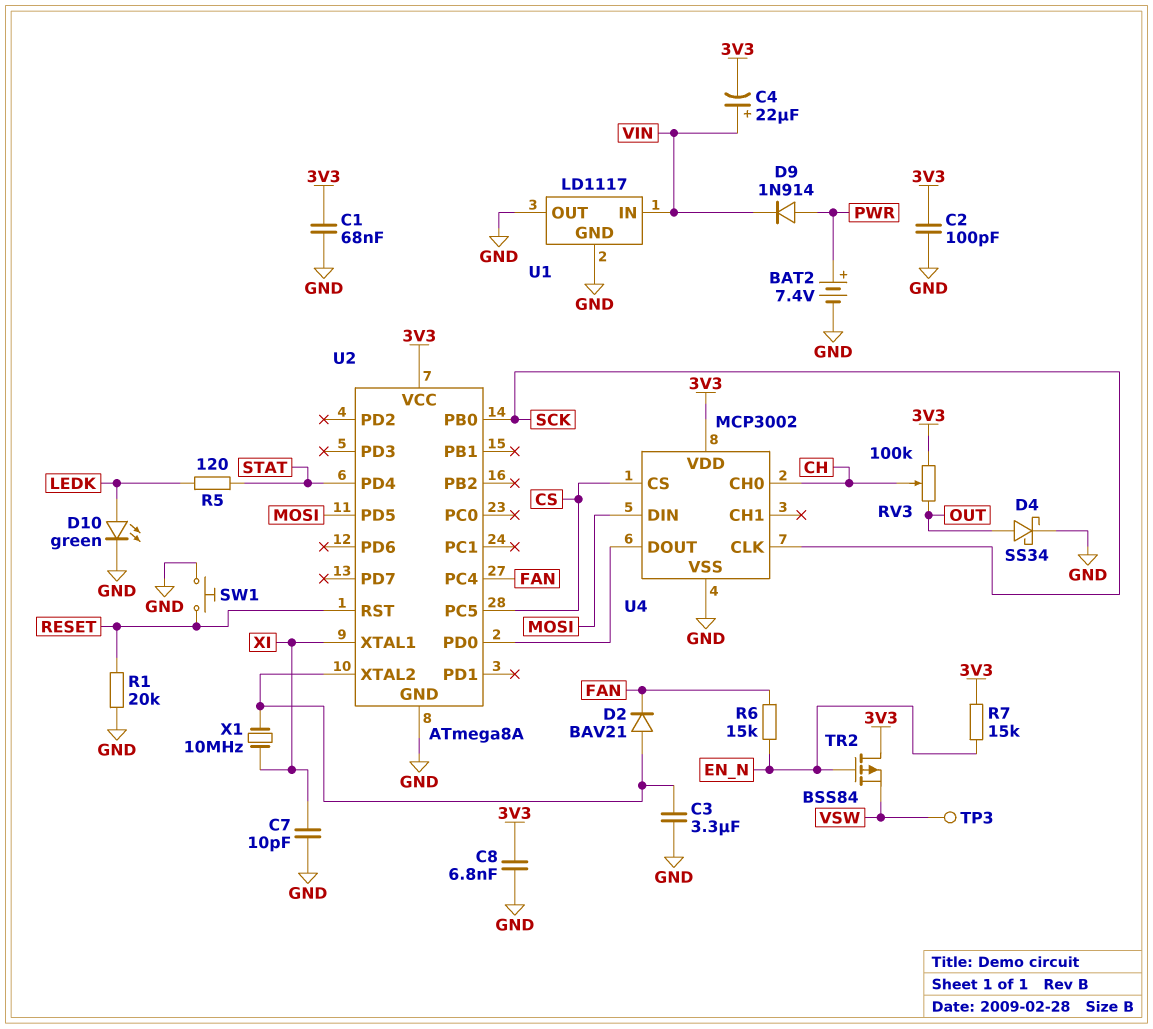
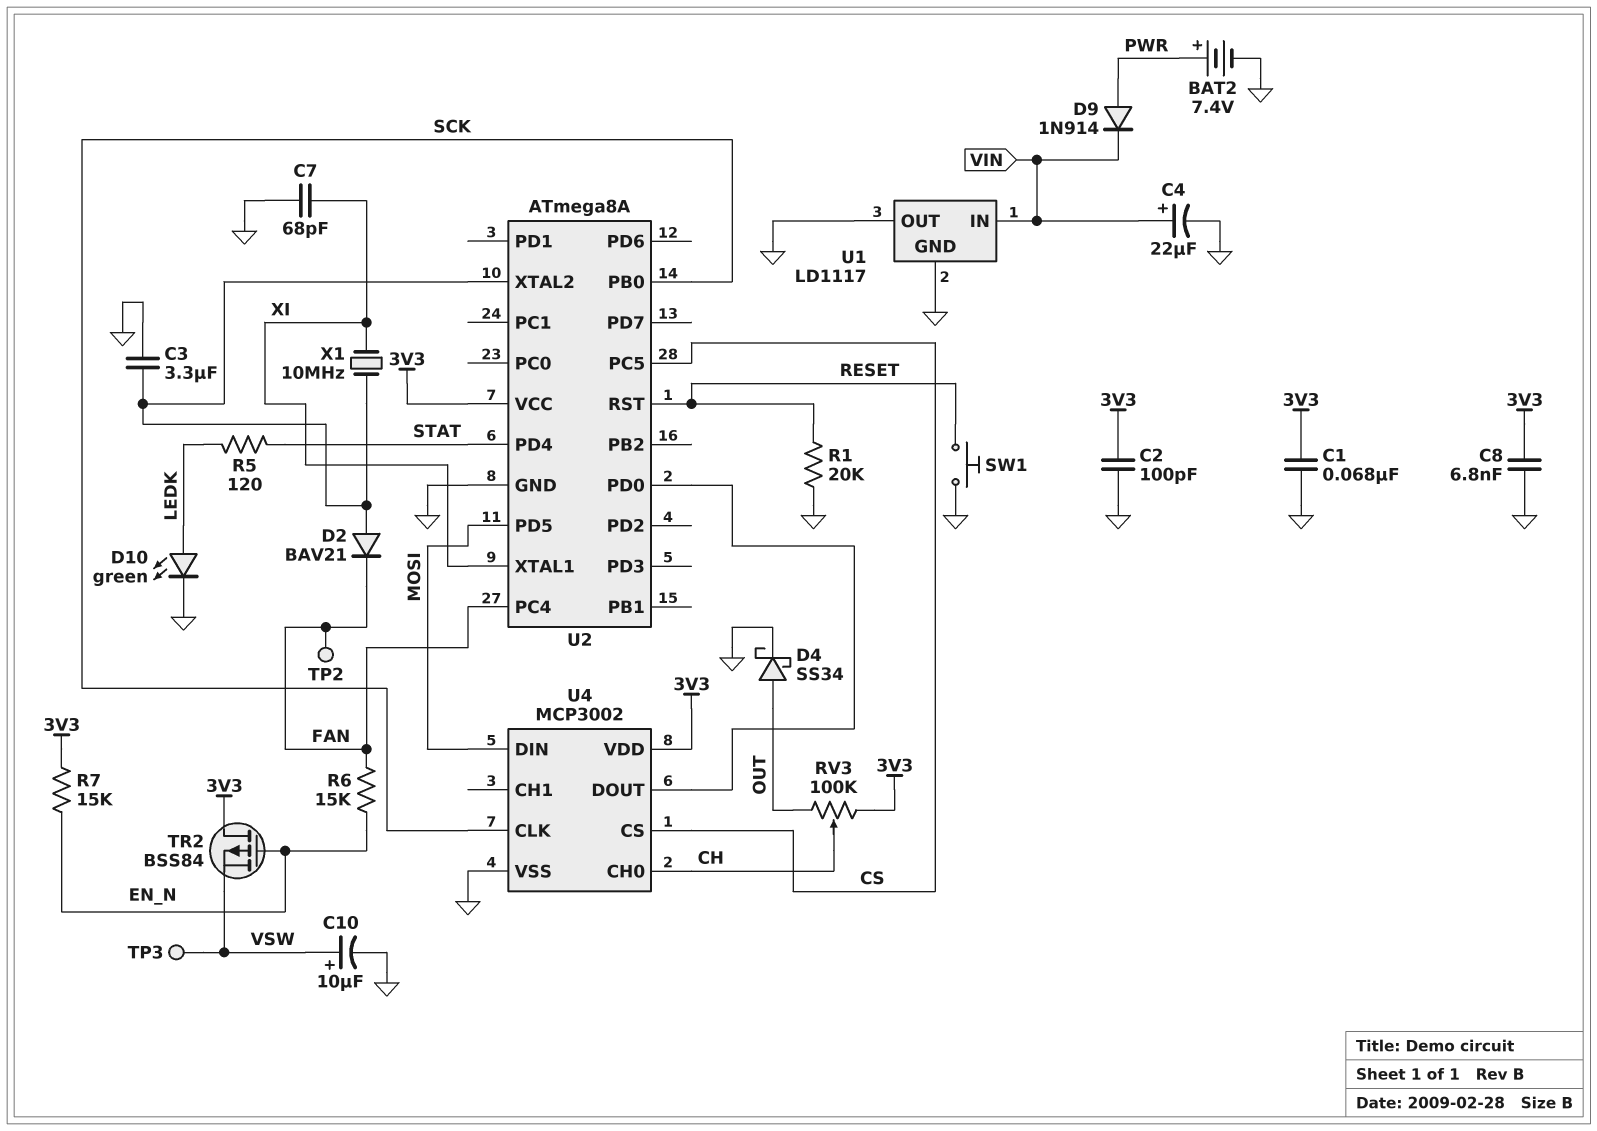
C4: 22uF (plus VIN, minus 3V3) -> 22uF (plus VIN, minus GND)
C7: 10pF (GND, XI) -> 68pF (GND, XI)
C10: none -> 10uF (plus VSW, minus GND)
TP2: none -> test point (FAN)

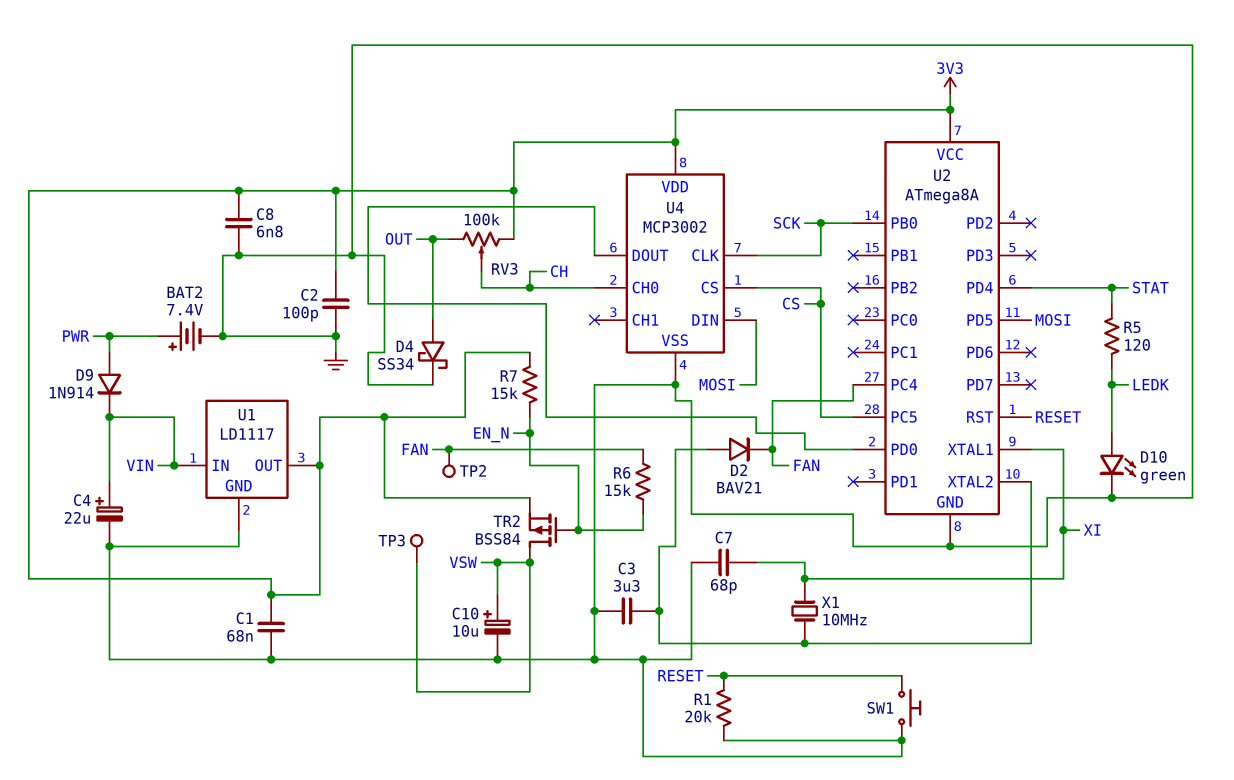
TR2: PMOS BSS84 (G EN_N, D 3V3, S VSW) -> PMOS BSS84 (G EN_N, D VSW, S 3V3)
U1 pin OUT: GND -> 3V3

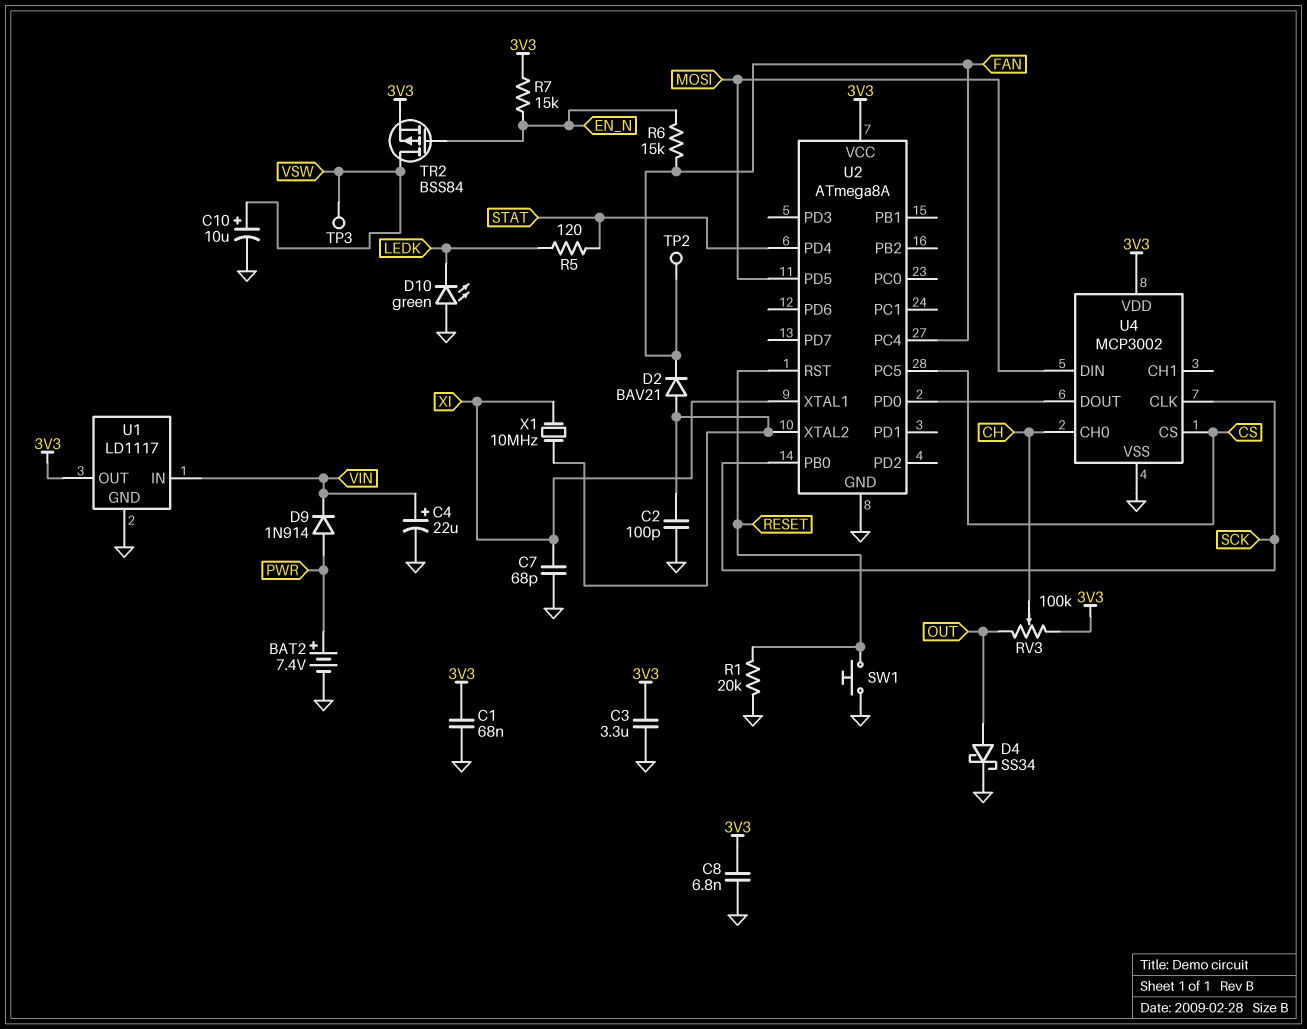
C2: 100pF (3V3, GND) -> 100pF (GND, U2/XTAL2)
C3: 3.3uF (GND, U2/XTAL2) -> 3.3uF (3V3, GND)
D10: LED green (A LEDK, K GND) -> LED green (A GND, K LEDK)

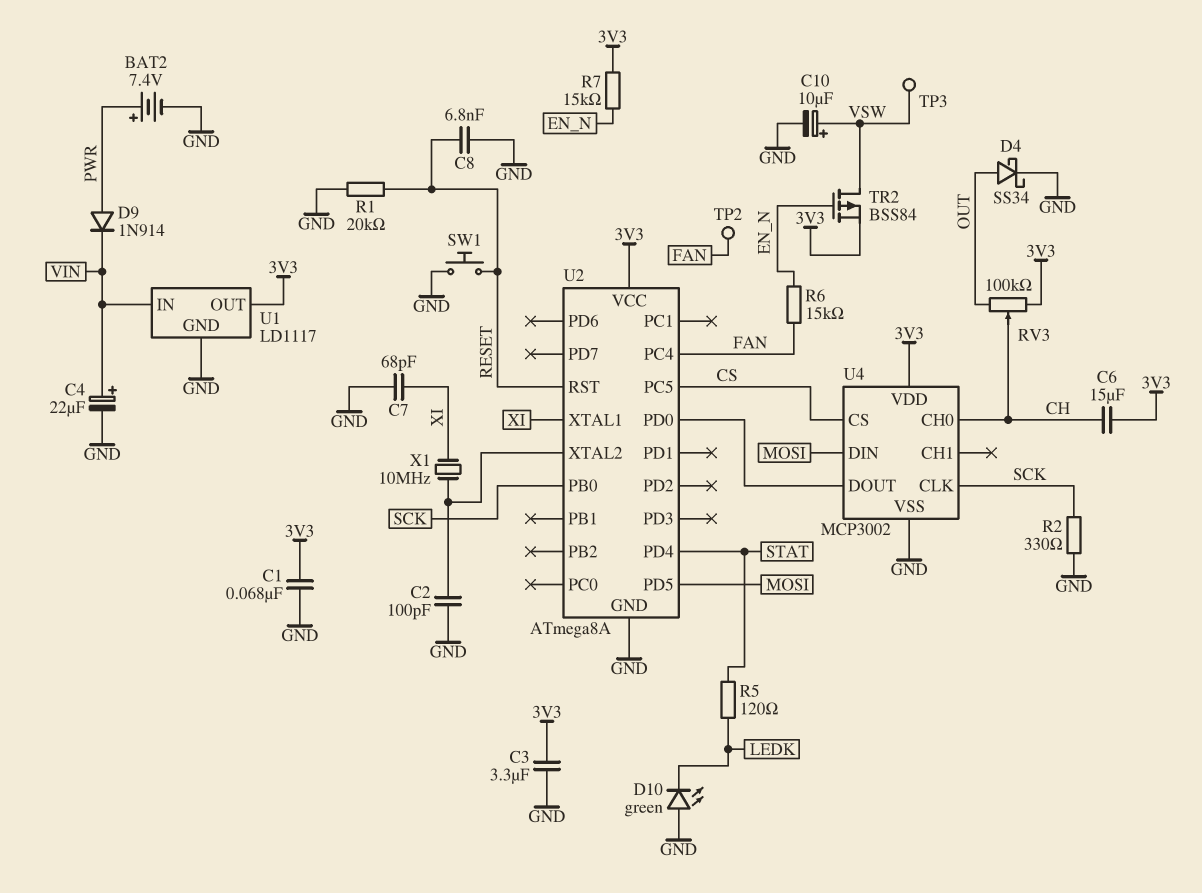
C6: none -> 15uF (3V3, CH)
C8: 6.8nF (3V3, GND) -> 6.8nF (GND, RESET)
D2: diode BAV21 (A U2/XTAL2, K FAN) -> none
R2: none -> 330 (GND, SCK)

